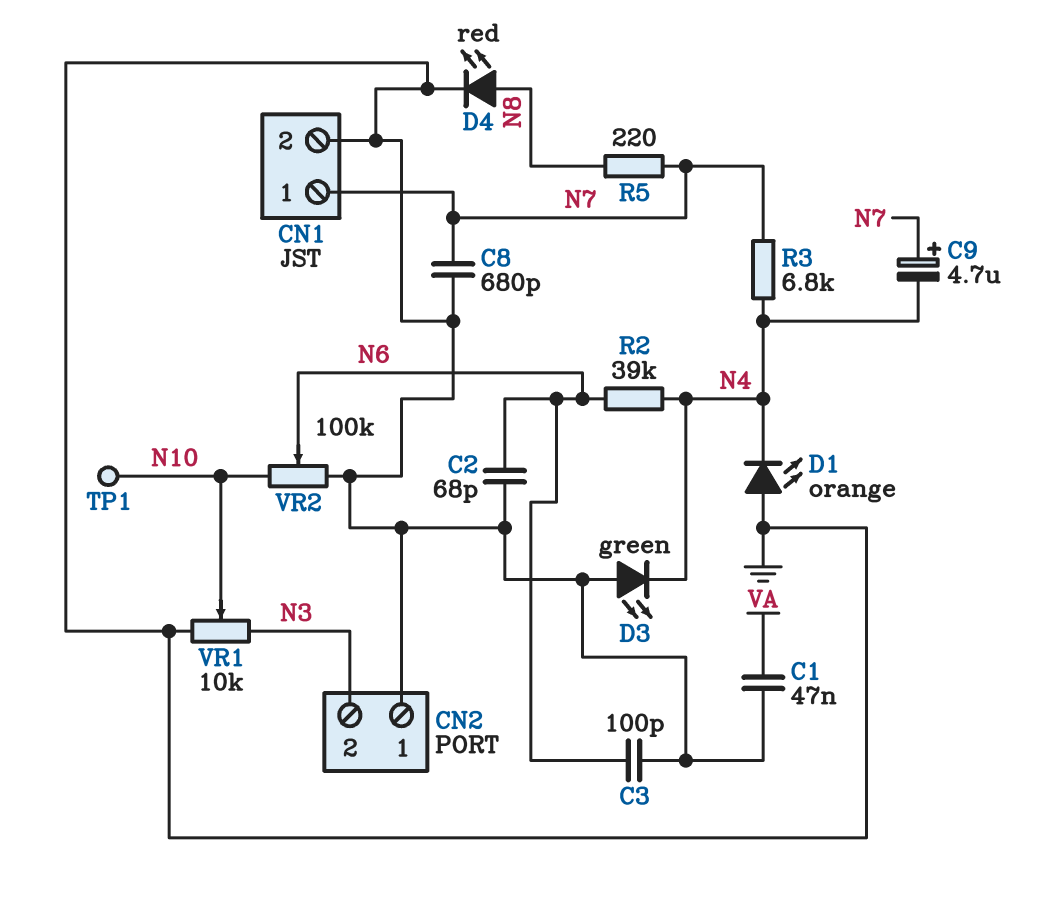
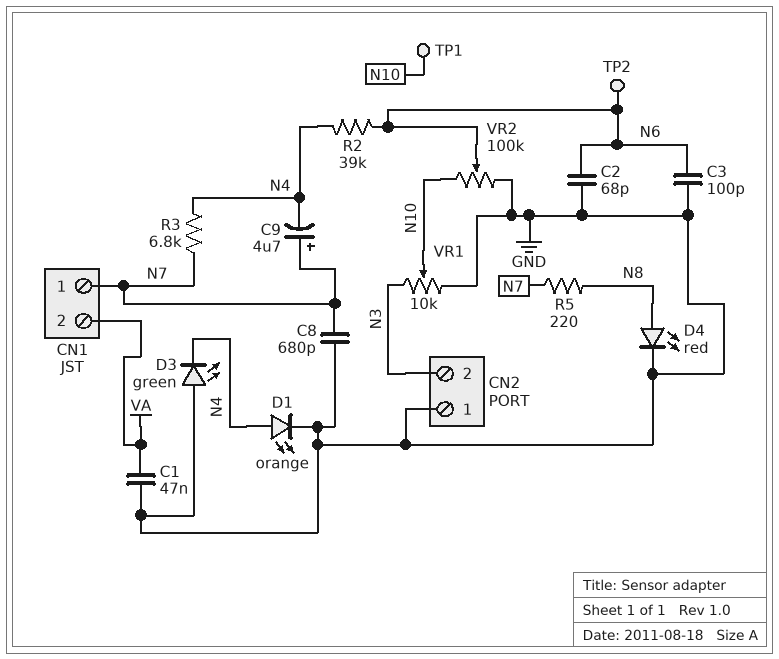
CN1 pin 2: GND -> VA
D1: LED orange (A GND, K N4) -> LED orange (A N4, K GND)
TP2: none -> test point (N6)

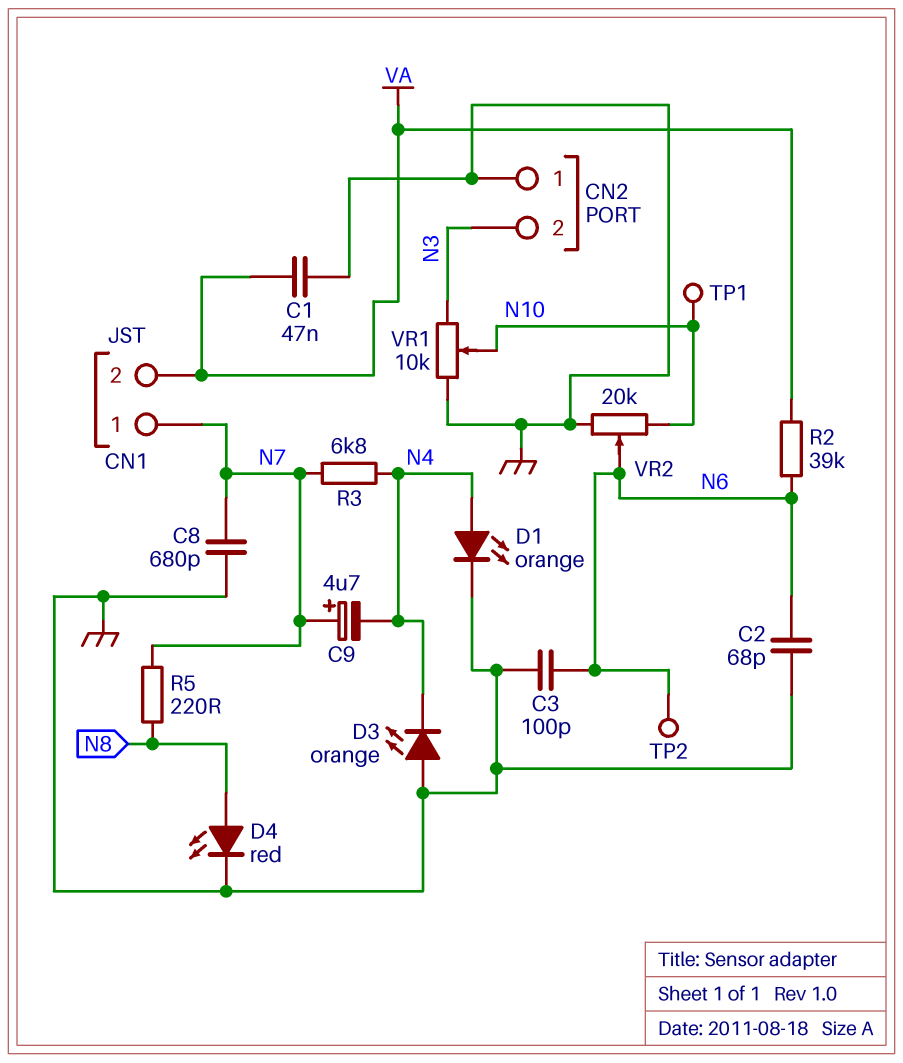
D3: LED green (A GND, K N4) -> LED orange (A GND, K N4)
R2: 39k (N4, N6) -> 39k (N6, VA)
VR2: 100k (GND, N10, wiper N6) -> 20k (GND, N10, wiper N6)

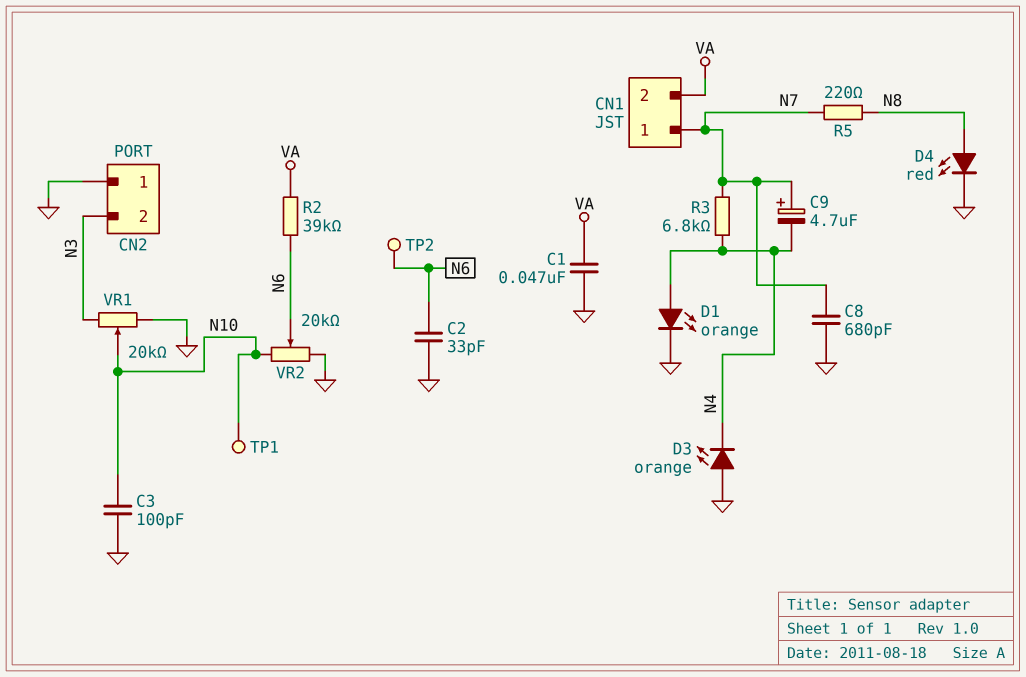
C2: 68pF (GND, N6) -> 33pF (GND, N6)
C3: 100pF (GND, N6) -> 100pF (GND, N10)
VR1: 10k (GND, N3, wiper N10) -> 20k (GND, N3, wiper N10)

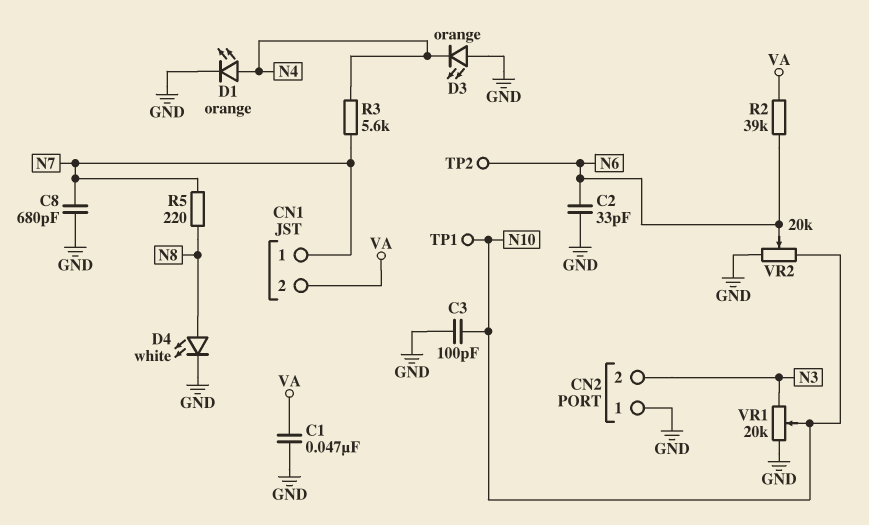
C9: 4.7uF (plus N7, minus N4) -> none
D4: LED red (A N8, K GND) -> LED white (A N8, K GND)
R3: 6.8k (N4, N7) -> 5.6k (N4, N7)

